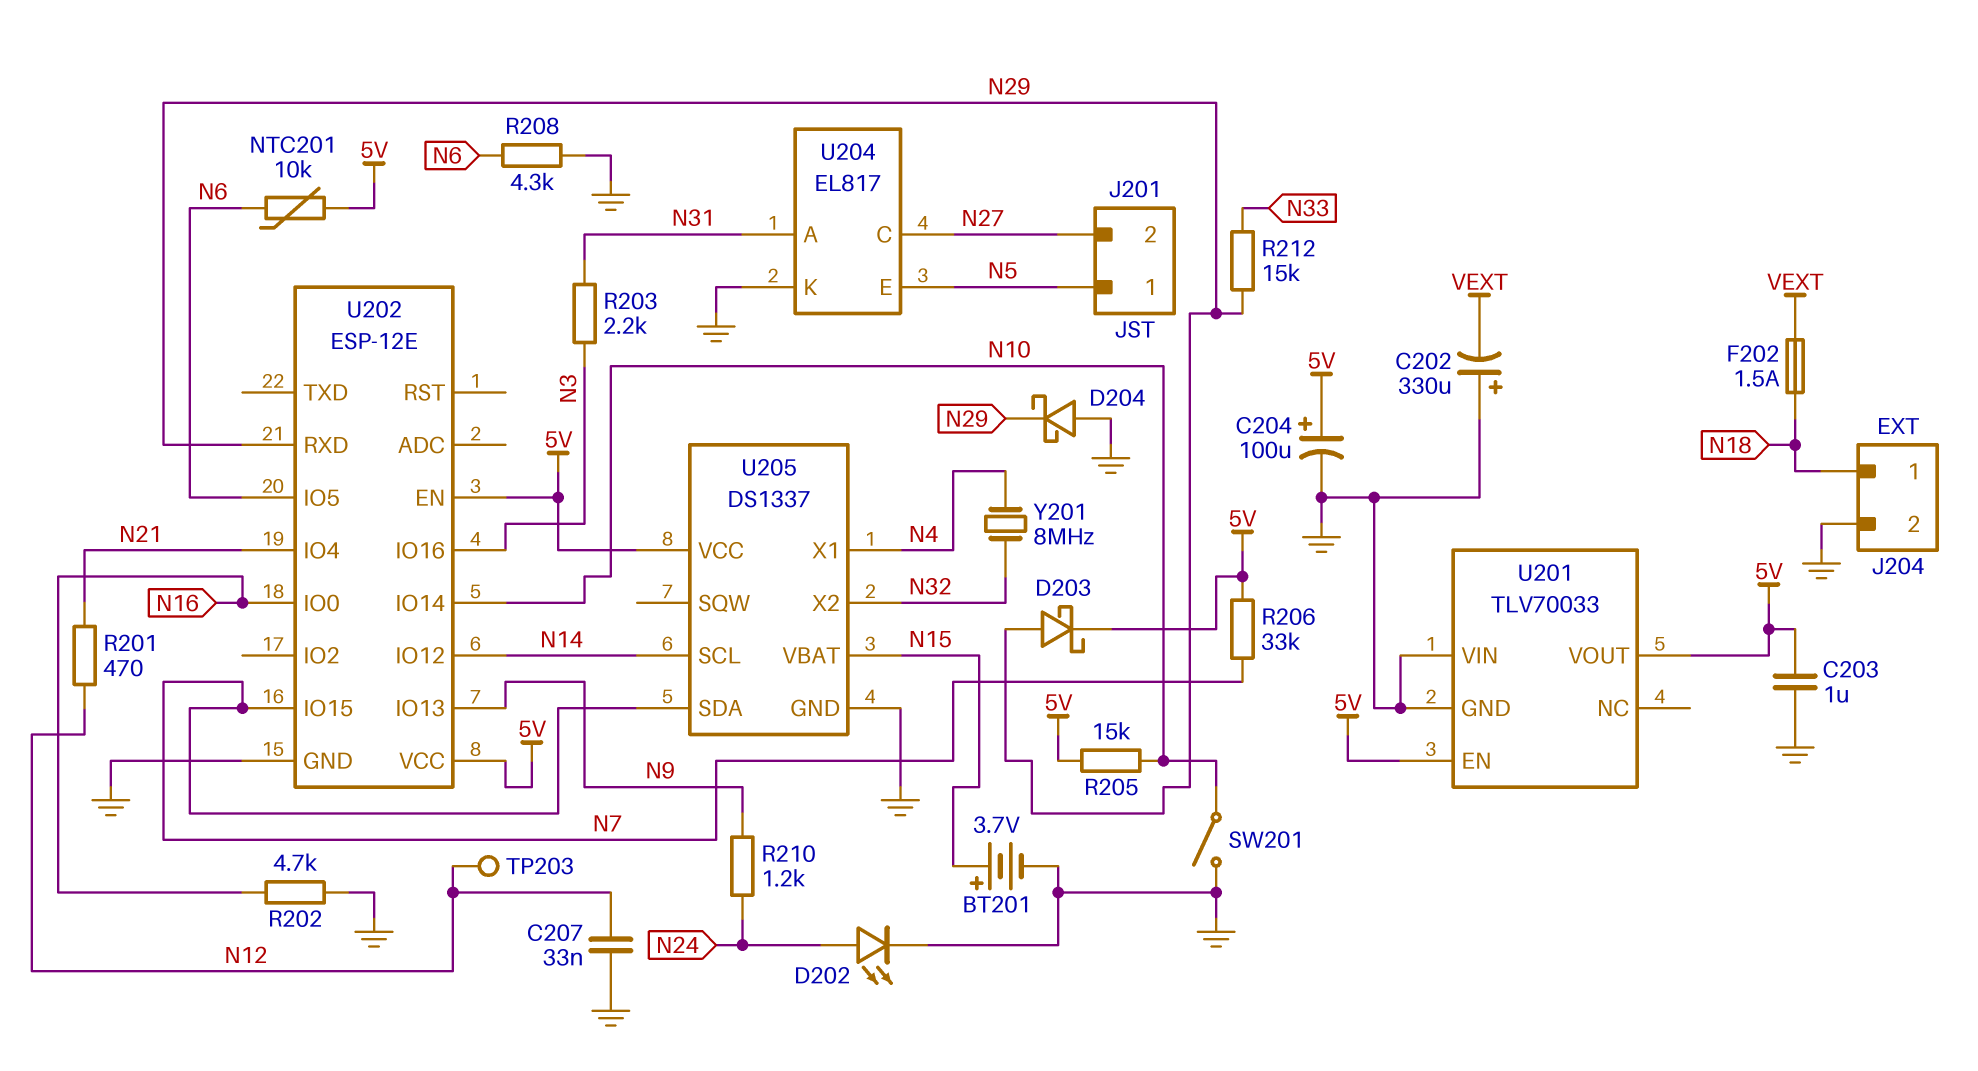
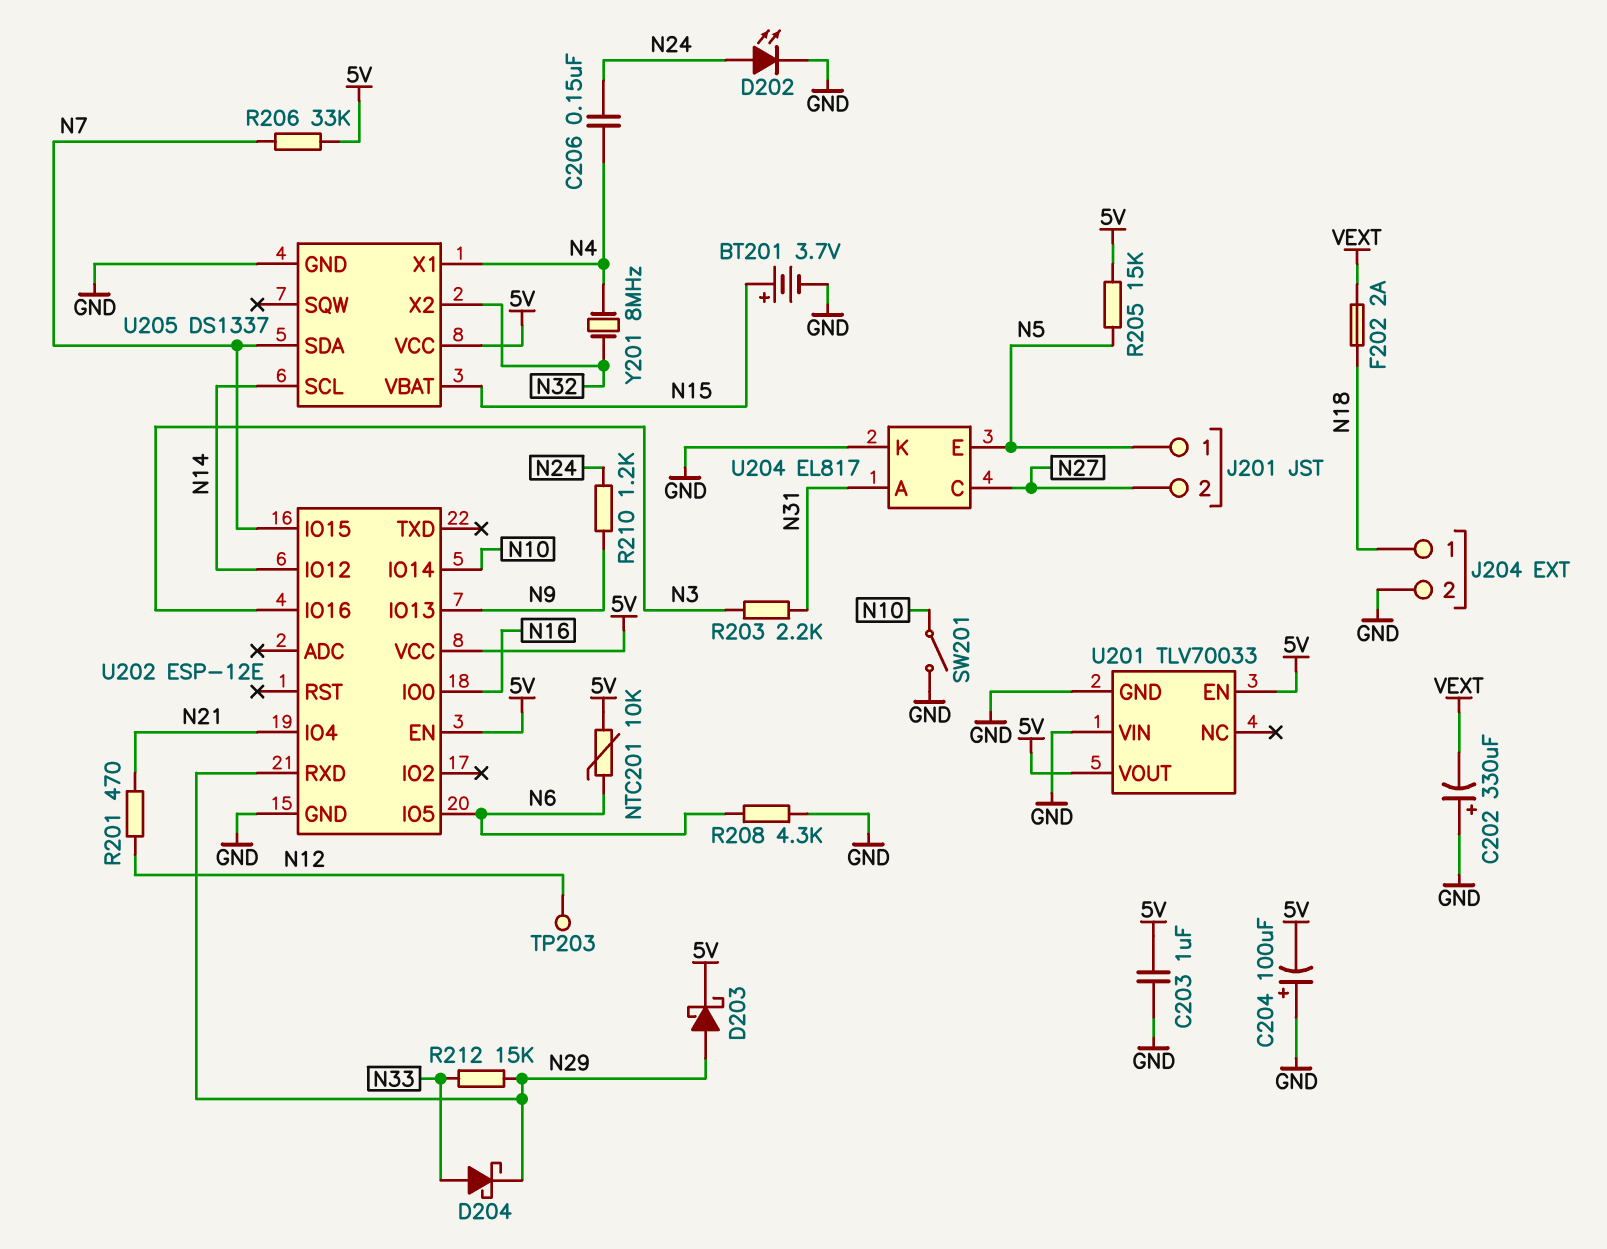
C204: 100uF (plus 5V, minus GND) -> 100uF (plus GND, minus 5V)
C206: none -> 150nF (N4, N24)
C207: 33nF (GND, N12) -> none
D204: schottky (A GND, K N29) -> schottky (A N33, K N29)
F202: 1.5A (N18, VEXT) -> 2A (N18, VEXT)
R202: 4.7k (GND, N16) -> none
R205: 15k (5V, N10) -> 15k (5V, N5)

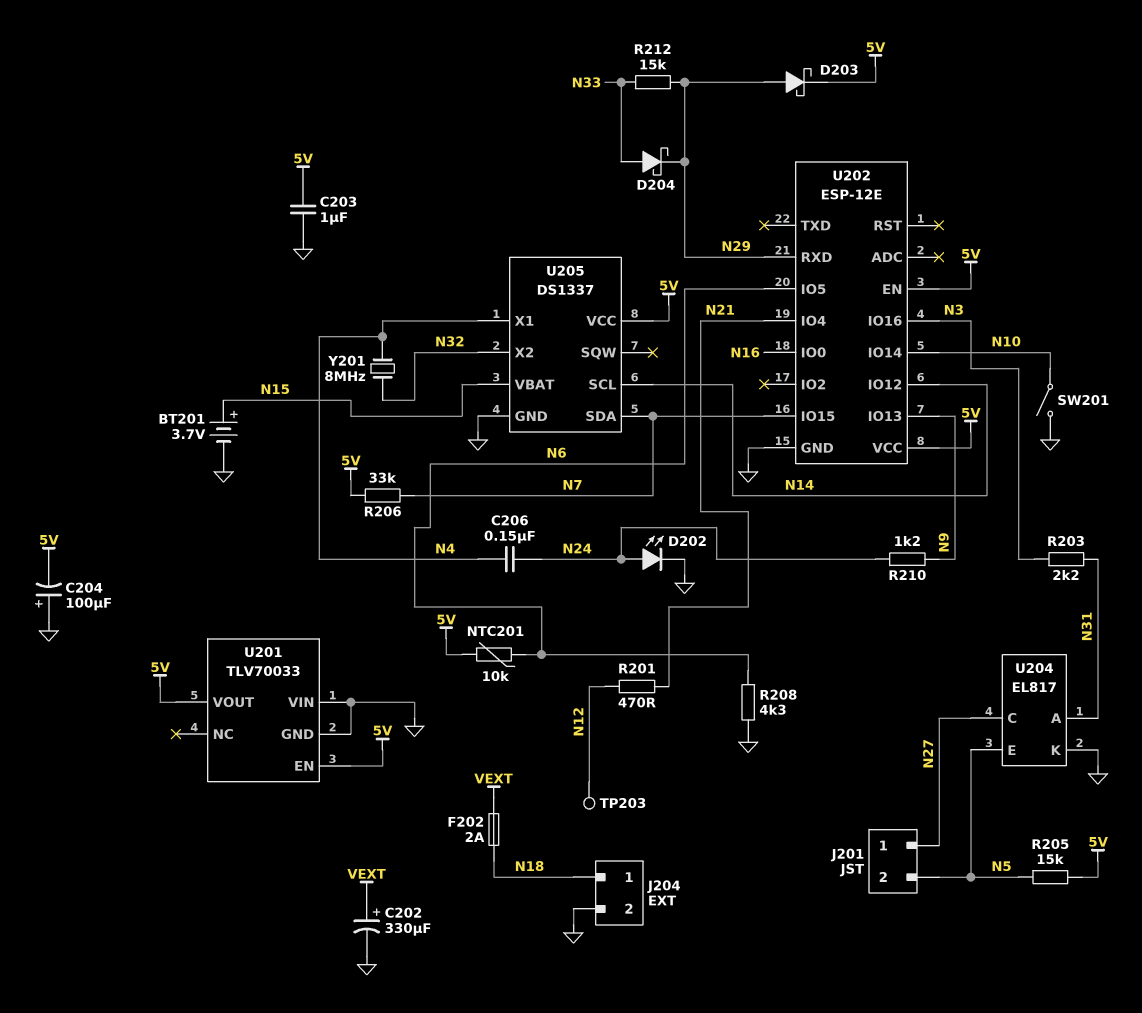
C202: 330uF (plus GND, minus VEXT) -> 330uF (plus VEXT, minus GND)
J201 pin 1: N5 -> N27
J201 pin 2: N27 -> N5

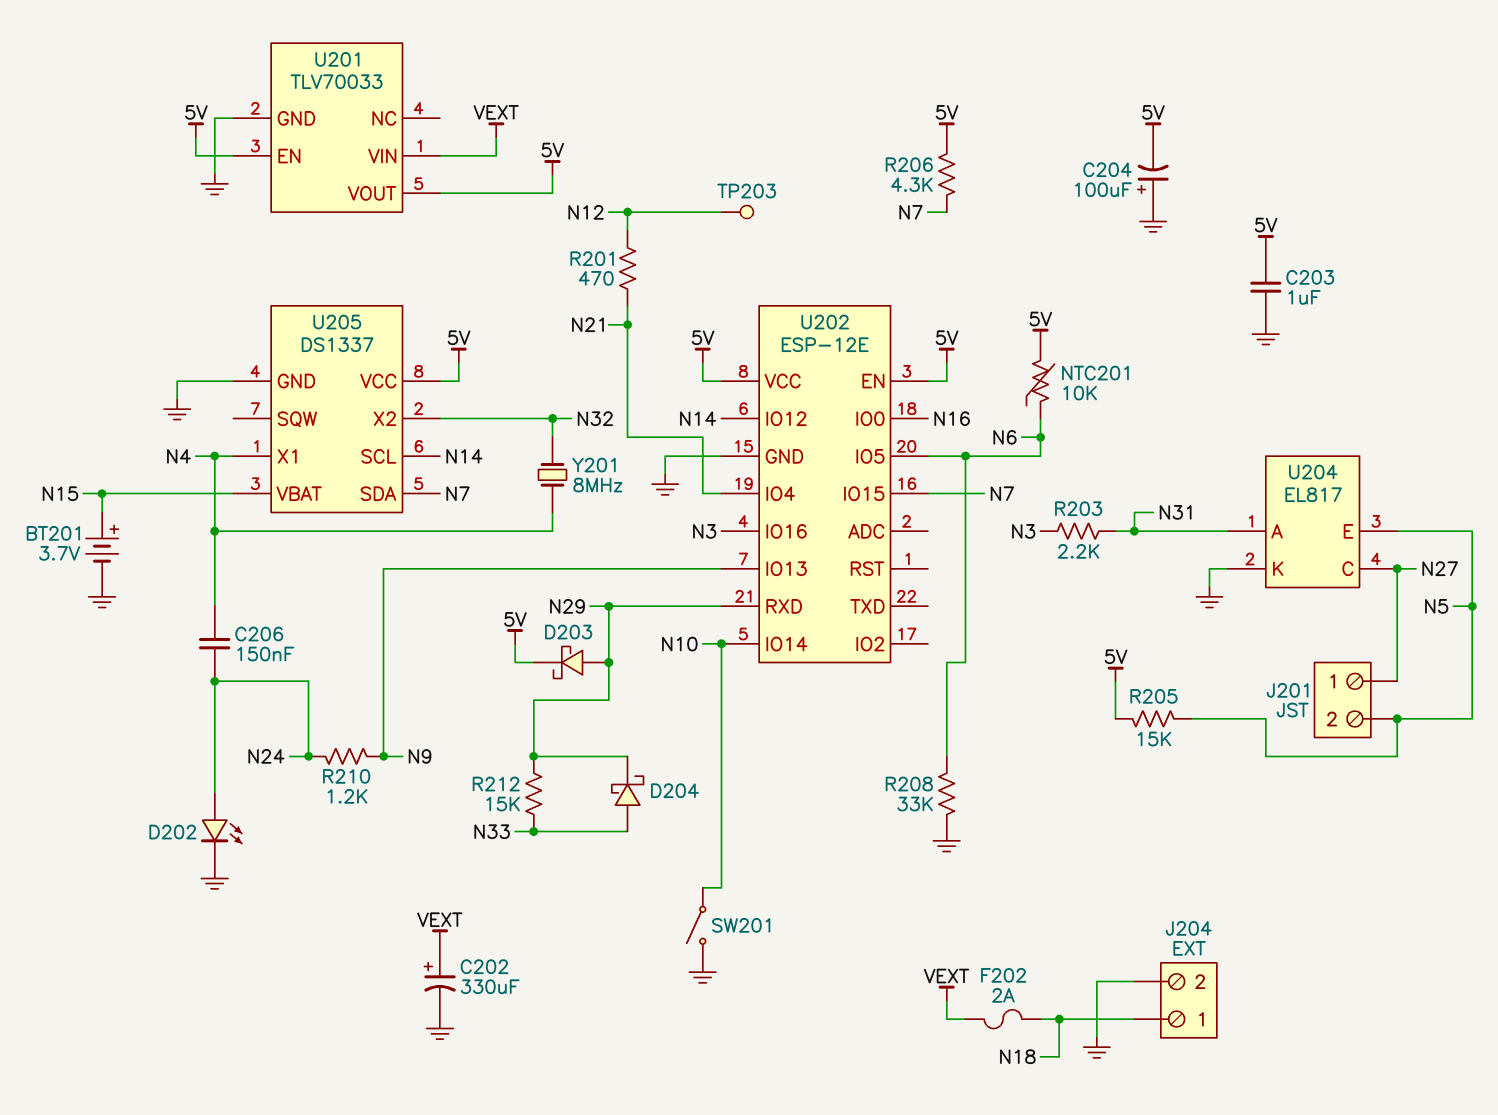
R206: 33k (5V, N7) -> 4.3k (5V, N7)
R208: 4.3k (GND, N6) -> 33k (GND, N6)
U201 pin VIN: GND -> VEXT

